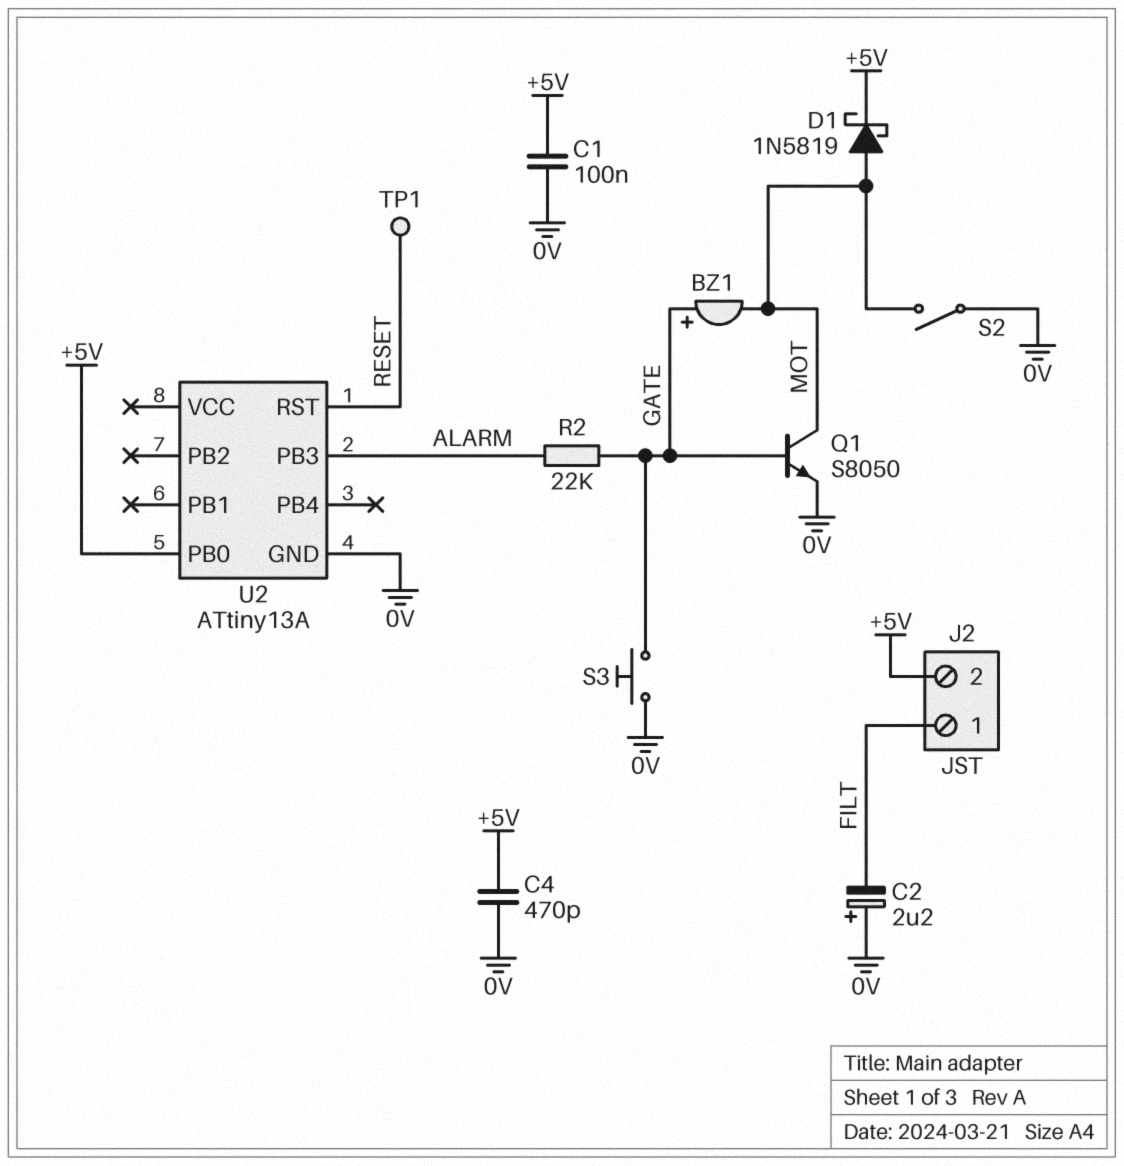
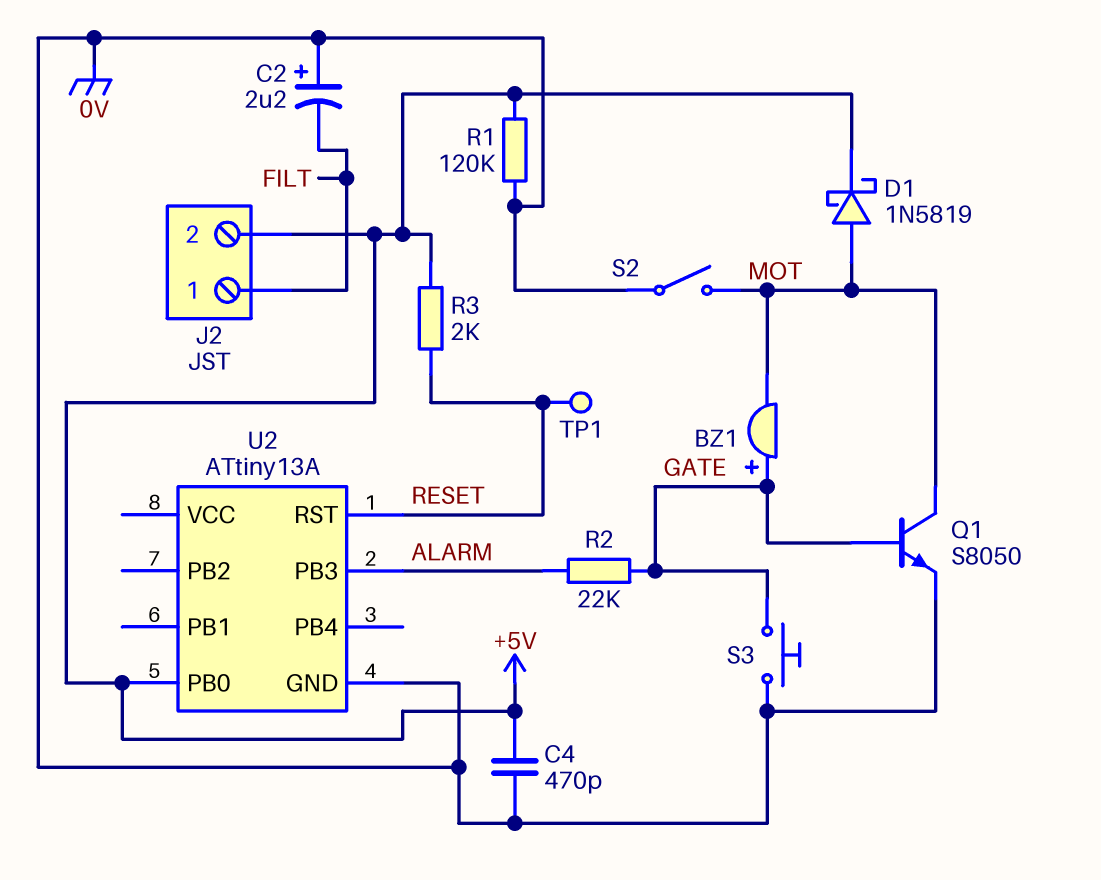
C1: 100nF (+5V, 0V) -> none
R1: none -> 120k (+5V, 0V)
R3: none -> 2k (+5V, RESET)

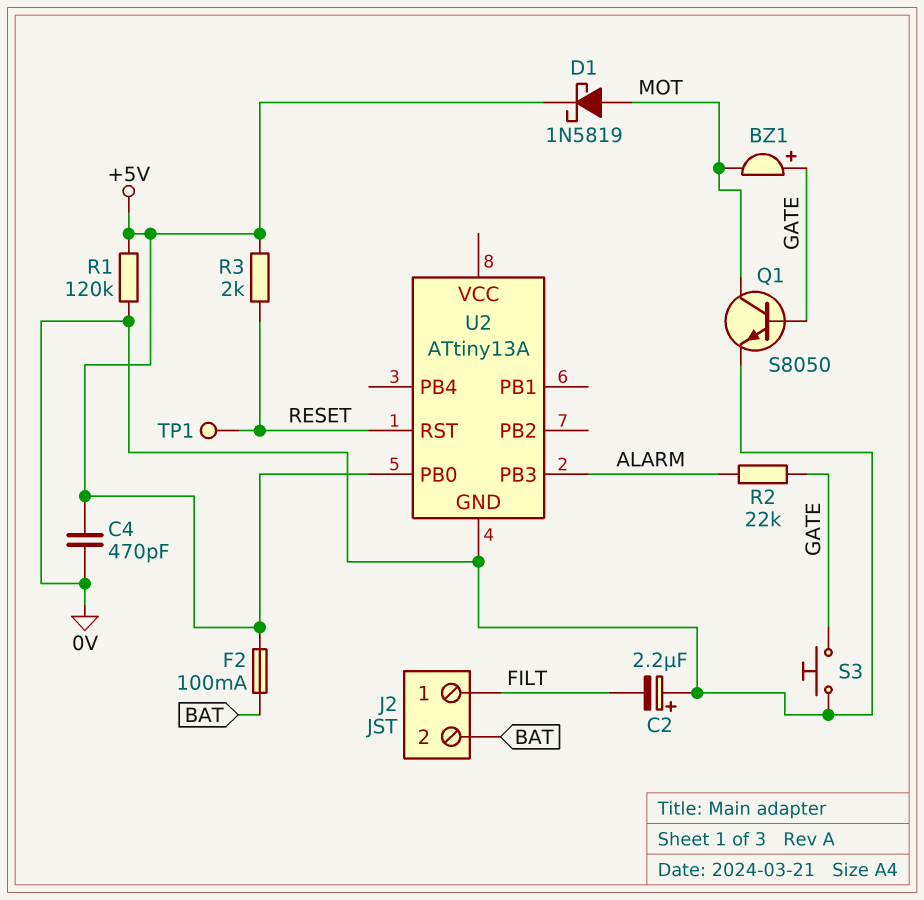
F2: none -> 100mA (+5V, BAT)
J2 pin 2: +5V -> BAT
S2: switch (0V, MOT) -> none

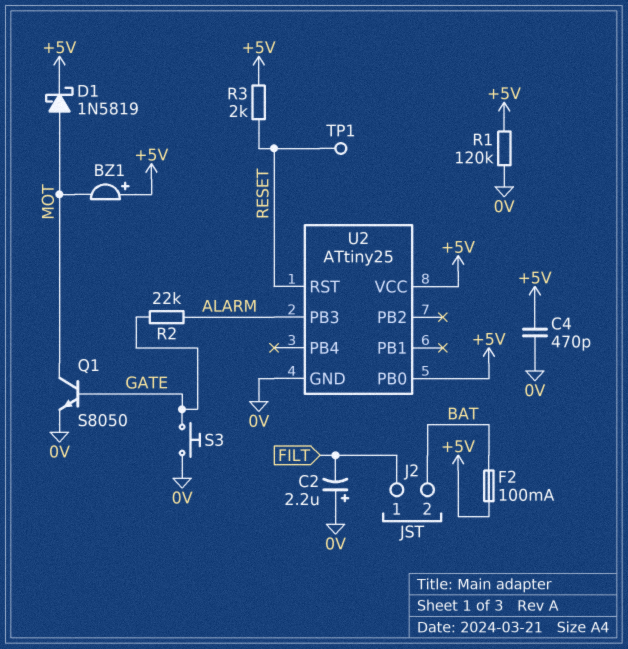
BZ1: buzzer (plus GATE, minus MOT) -> buzzer (plus +5V, minus MOT)
U2: ATtiny13A -> ATtiny25
U2 pin VCC: none -> +5V

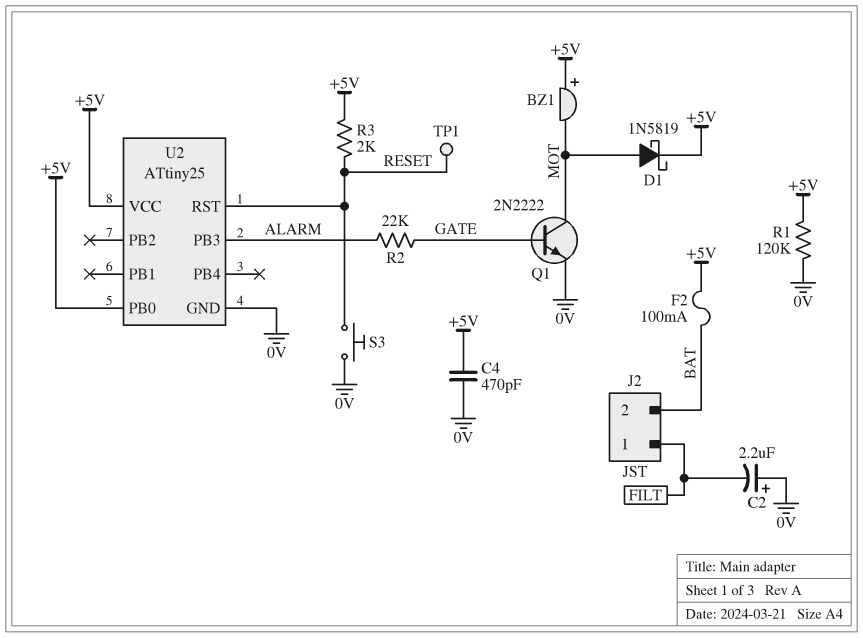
Q1: NPN S8050 (B GATE, C MOT, E 0V) -> NPN 2N2222 (B GATE, C MOT, E 0V)
S3: button (0V, GATE) -> button (0V, RESET)

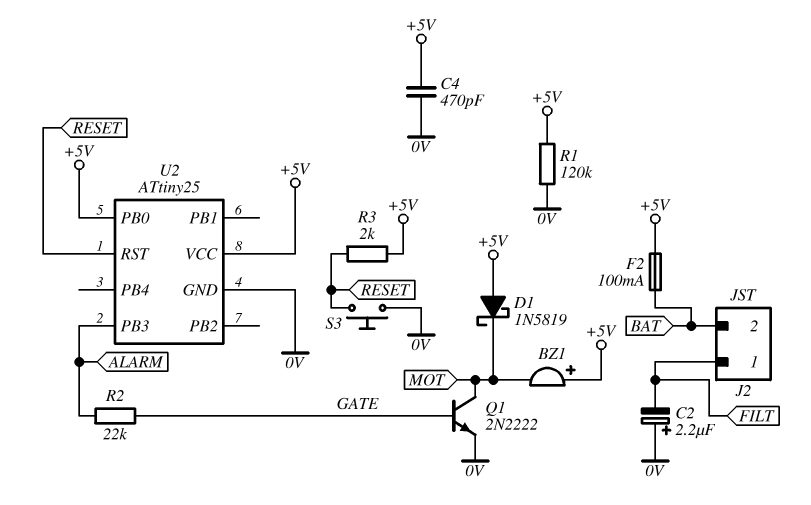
D1: schottky 1N5819 (A MOT, K +5V) -> schottky 1N5819 (A +5V, K MOT)
TP1: test point (RESET) -> none

